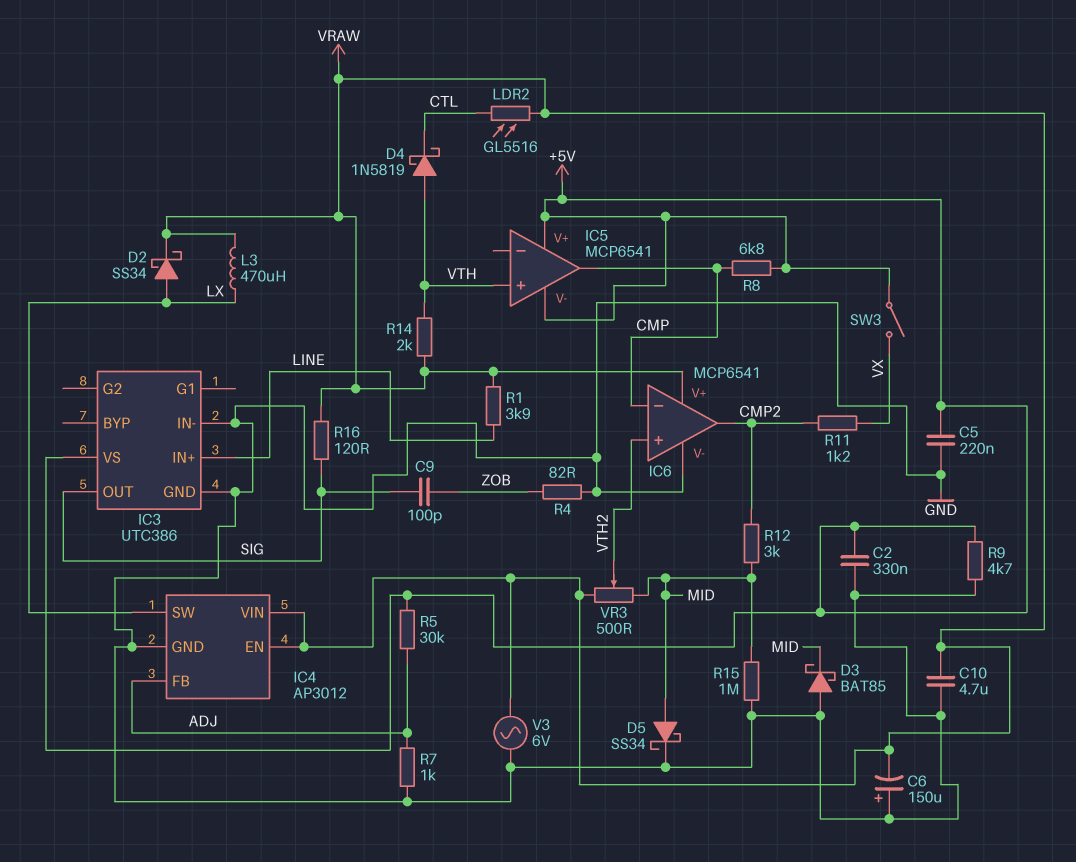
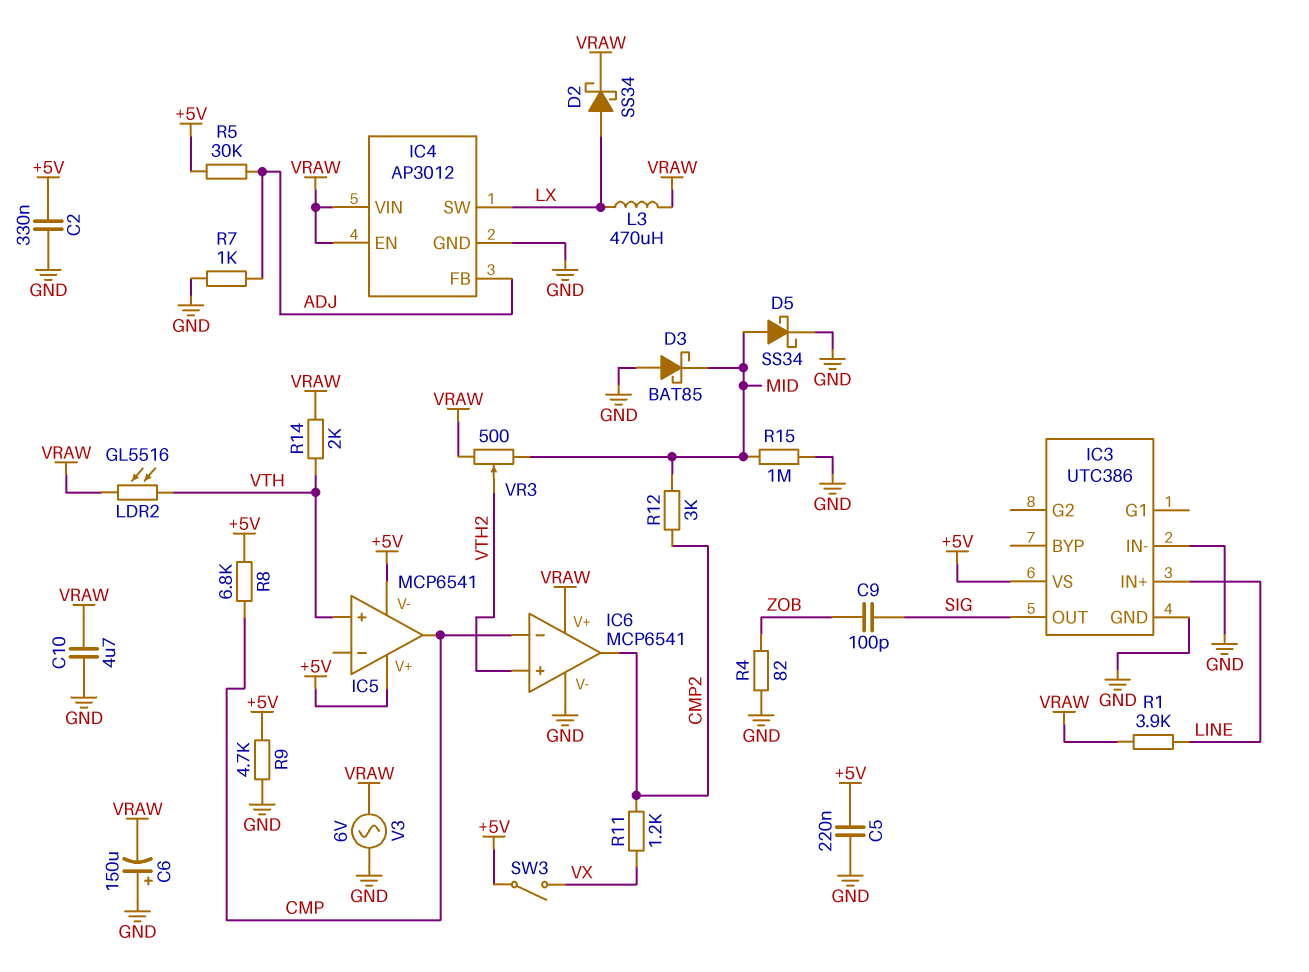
D4: schottky 1N5819 (A VTH, K CTL) -> none
LDR2: GL5516 (CTL, VRAW) -> GL5516 (VRAW, VTH)
R16: 120 (SIG, VRAW) -> none

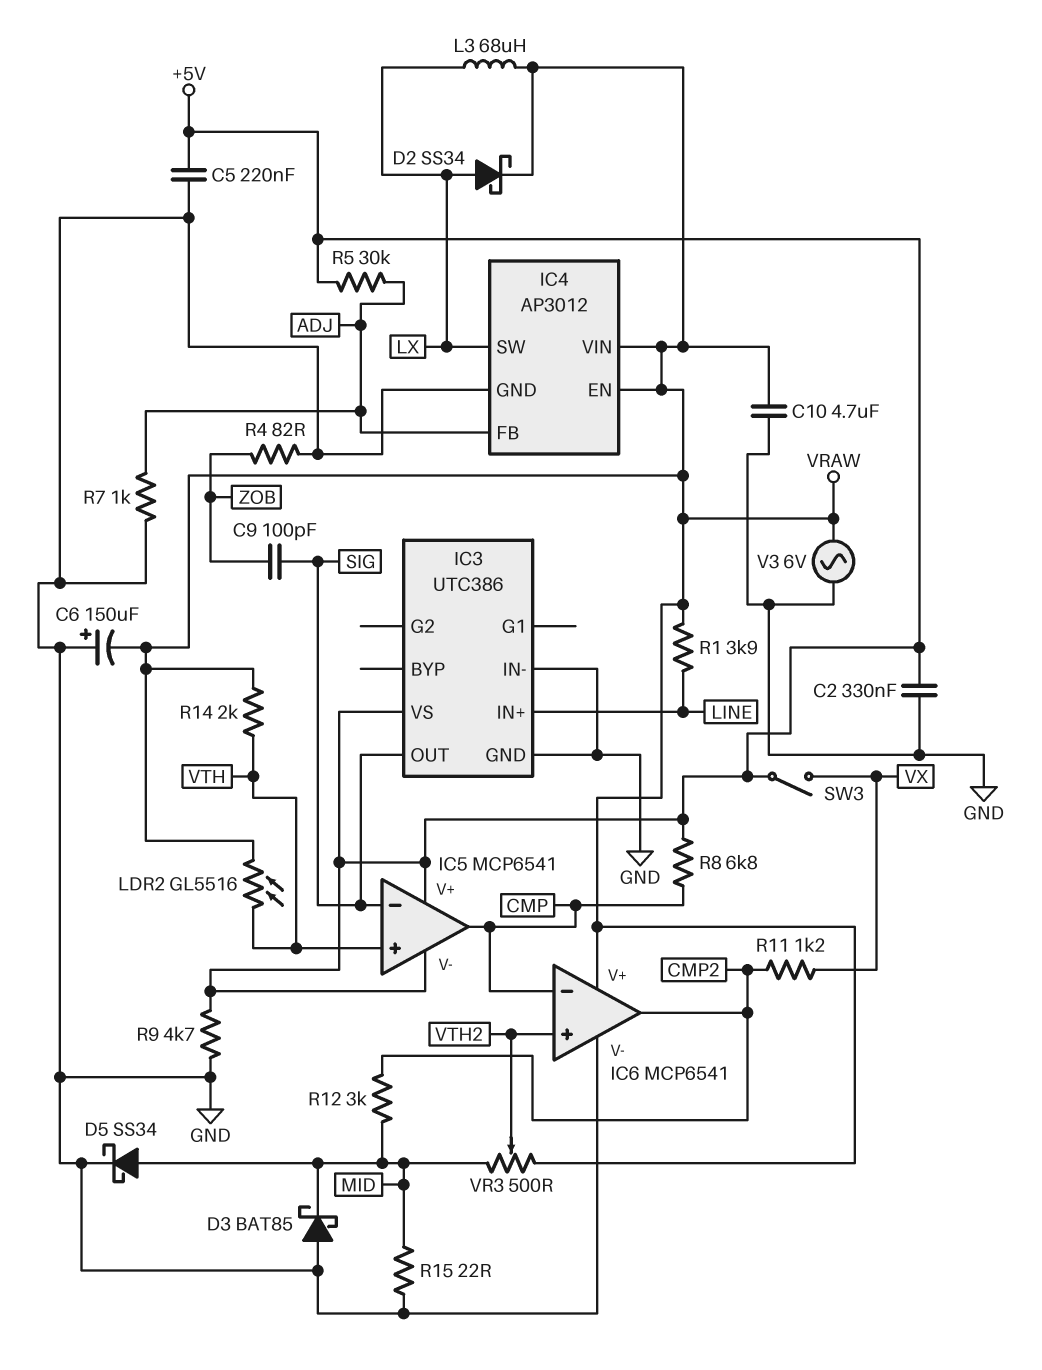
IC5 pin in-: none -> SIG
L3: 470uH (LX, VRAW) -> 68uH (LX, VRAW)
R15: 1M (GND, MID) -> 22 (GND, MID)

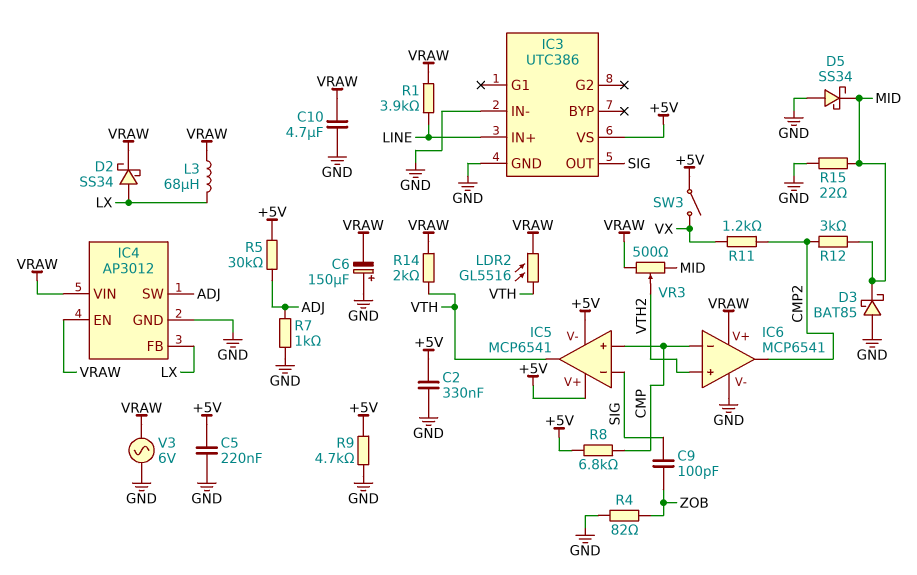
D5: schottky SS34 (A MID, K GND) -> schottky SS34 (A GND, K MID)
IC4 pin FB: ADJ -> LX
IC4 pin SW: LX -> ADJ
IC5 pin in+: VTH -> CMP
IC5 pin out: CMP -> VTH

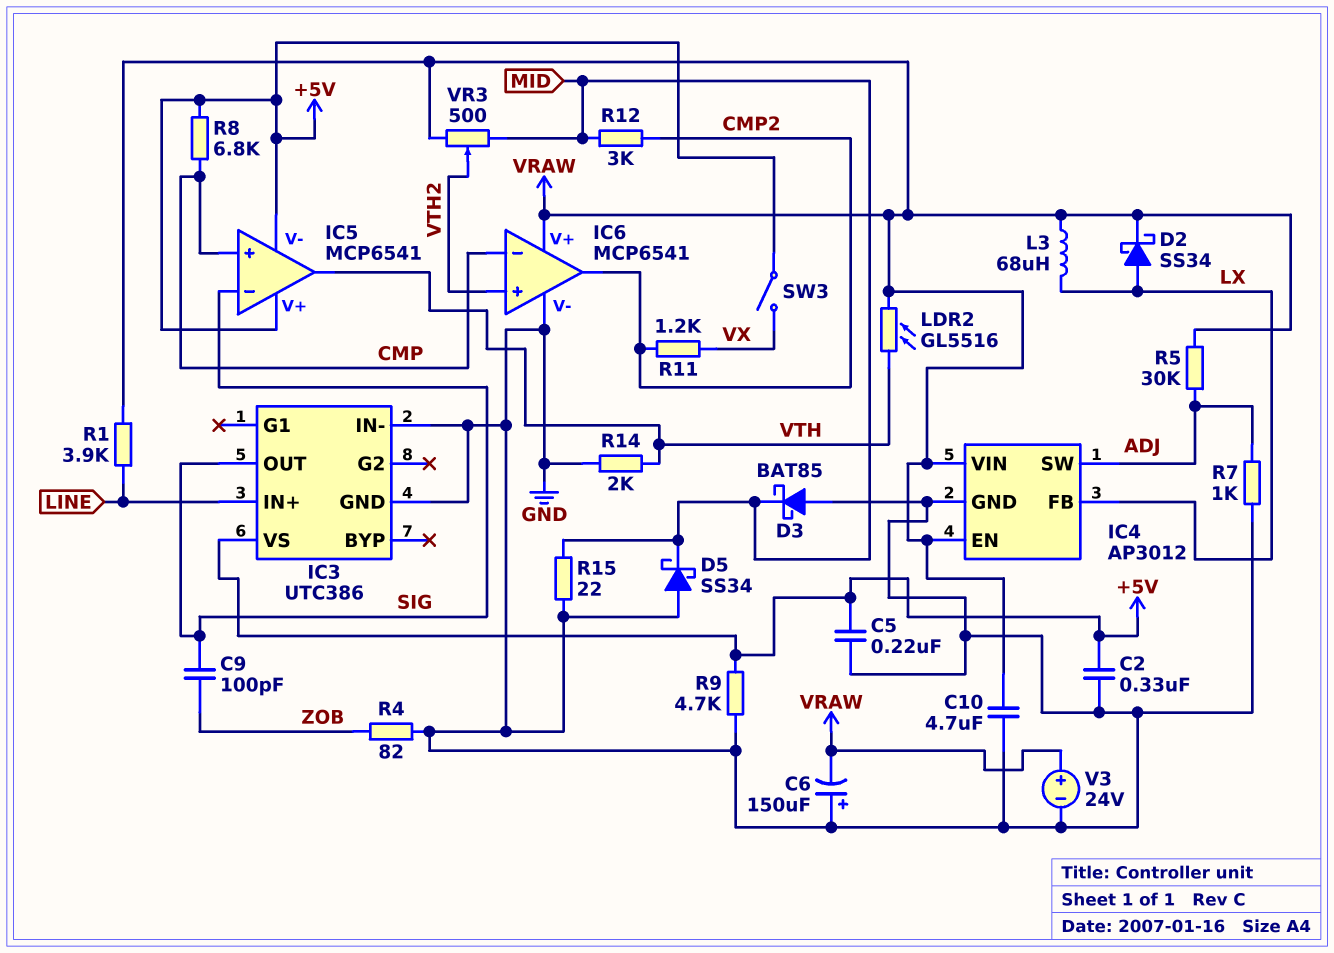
R5: 30k (+5V, ADJ) -> 30k (ADJ, VRAW)
R14: 2k (VRAW, VTH) -> 2k (GND, VTH)
V3: AC 6V (GND, VRAW) -> 24V (plus VRAW, minus GND)

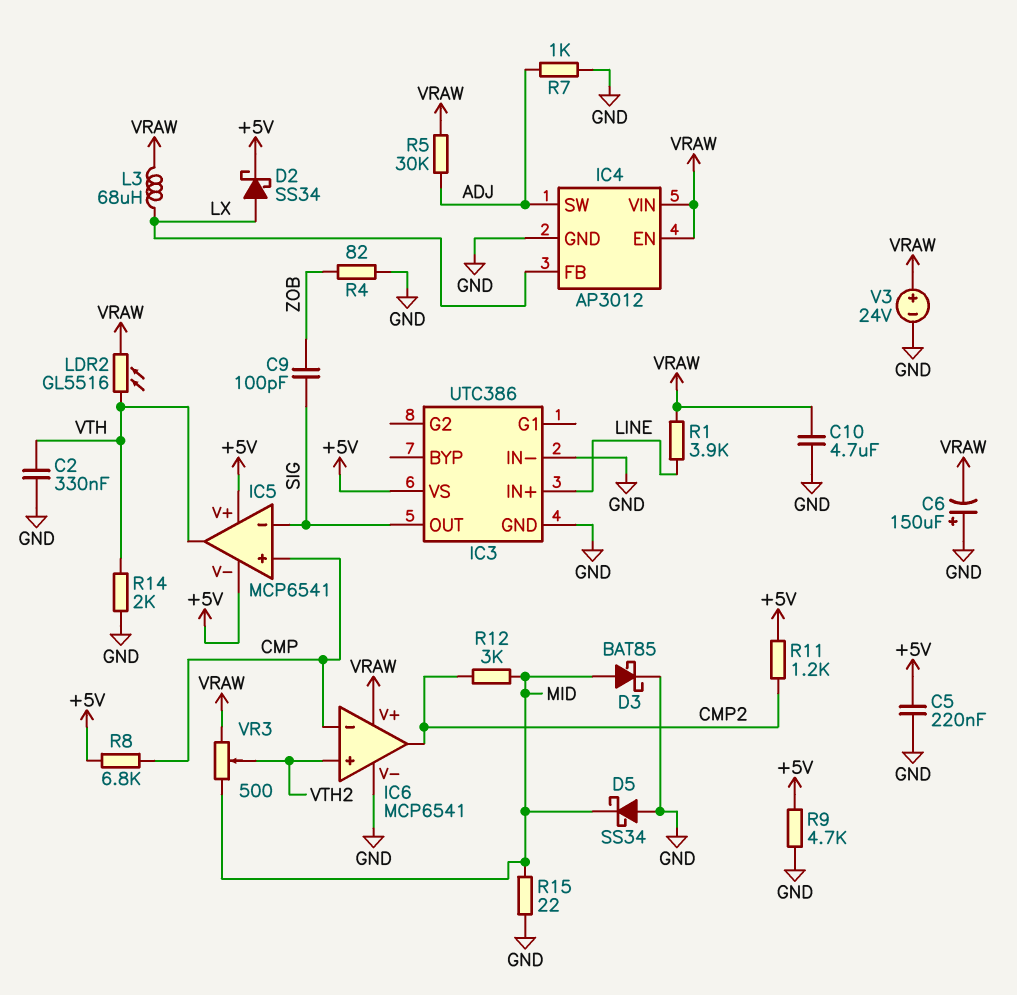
C2: 330nF (+5V, GND) -> 330nF (GND, VTH)
D2: schottky SS34 (A LX, K VRAW) -> schottky SS34 (A LX, K +5V)
D3: schottky BAT85 (A GND, K MID) -> schottky BAT85 (A MID, K GND)
R11: 1.2k (CMP2, VX) -> 1.2k (+5V, CMP2)
SW3: switch (+5V, VX) -> none

